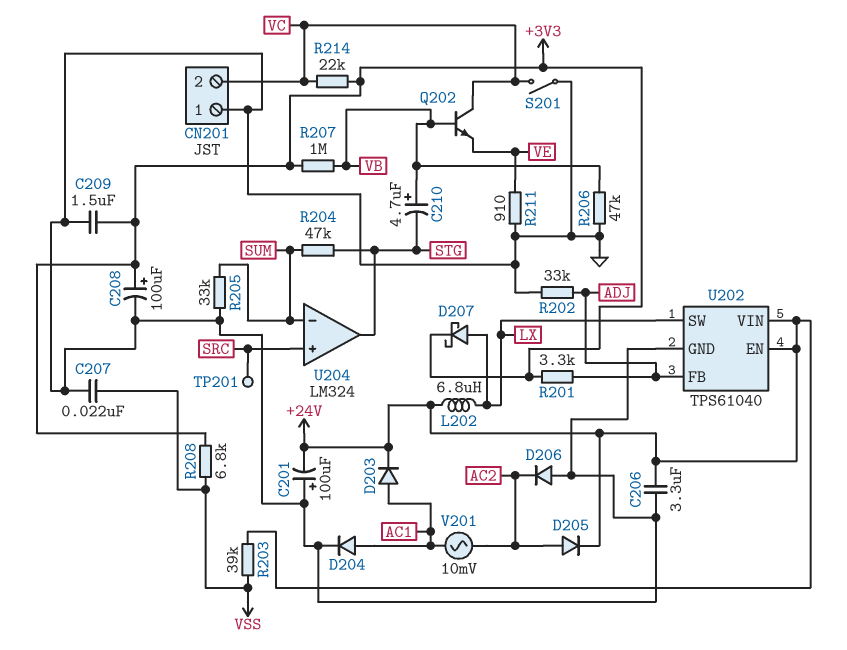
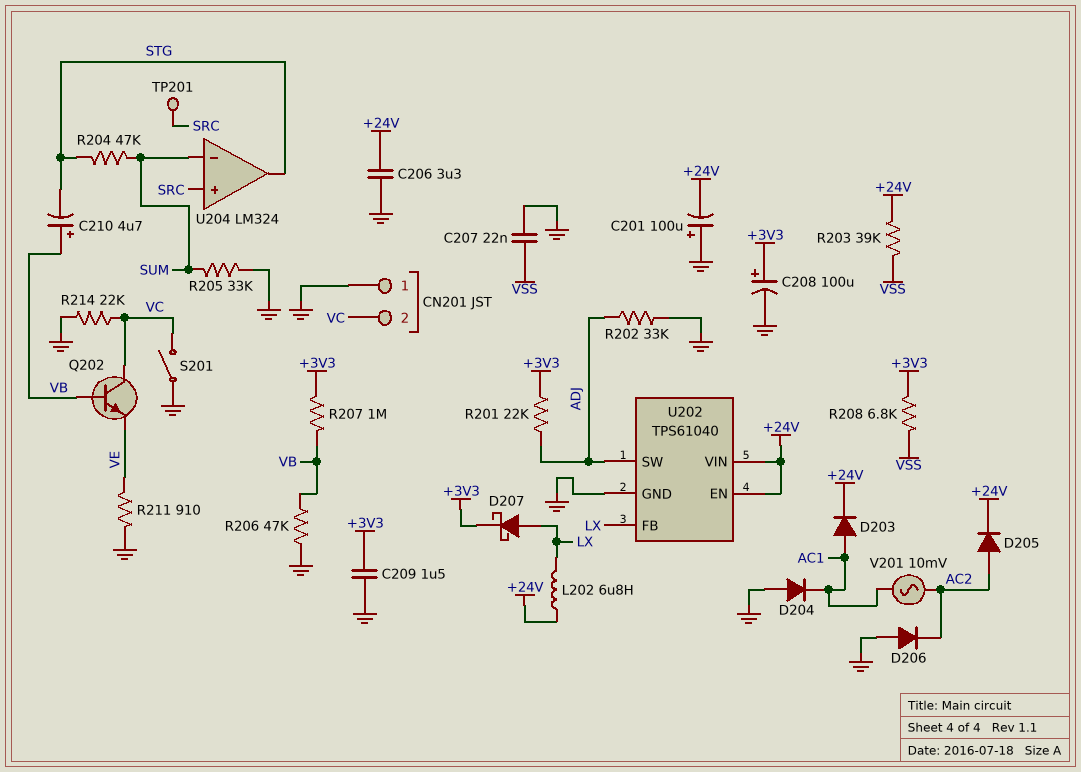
D204: diode (A AC1, K GND) -> diode (A GND, K AC1)
R201: 3.3k (+3V3, ADJ) -> 22k (+3V3, ADJ)
R214: 22k (+3V3, VC) -> 22k (GND, VC)
U202 pin FB: ADJ -> LX
U202 pin SW: LX -> ADJ

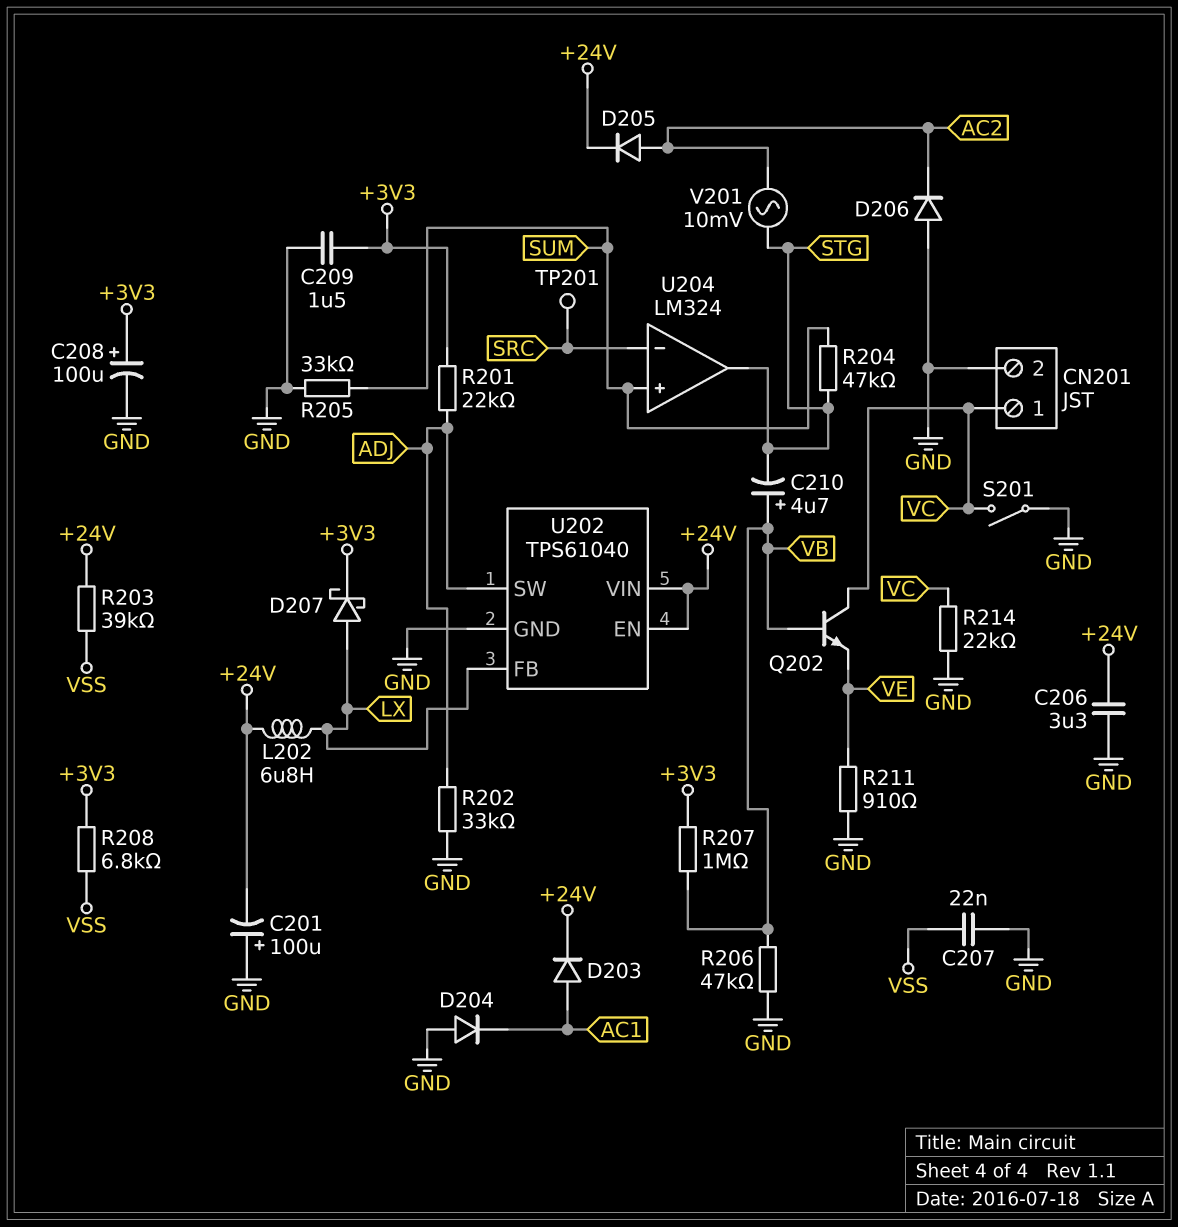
CN201 pin 1: GND -> VC
CN201 pin 2: VC -> GND
U204 pin in+: SRC -> SUM
U204 pin in-: SUM -> SRC
V201: AC 10mV (AC1, AC2) -> AC 10mV (AC2, STG)

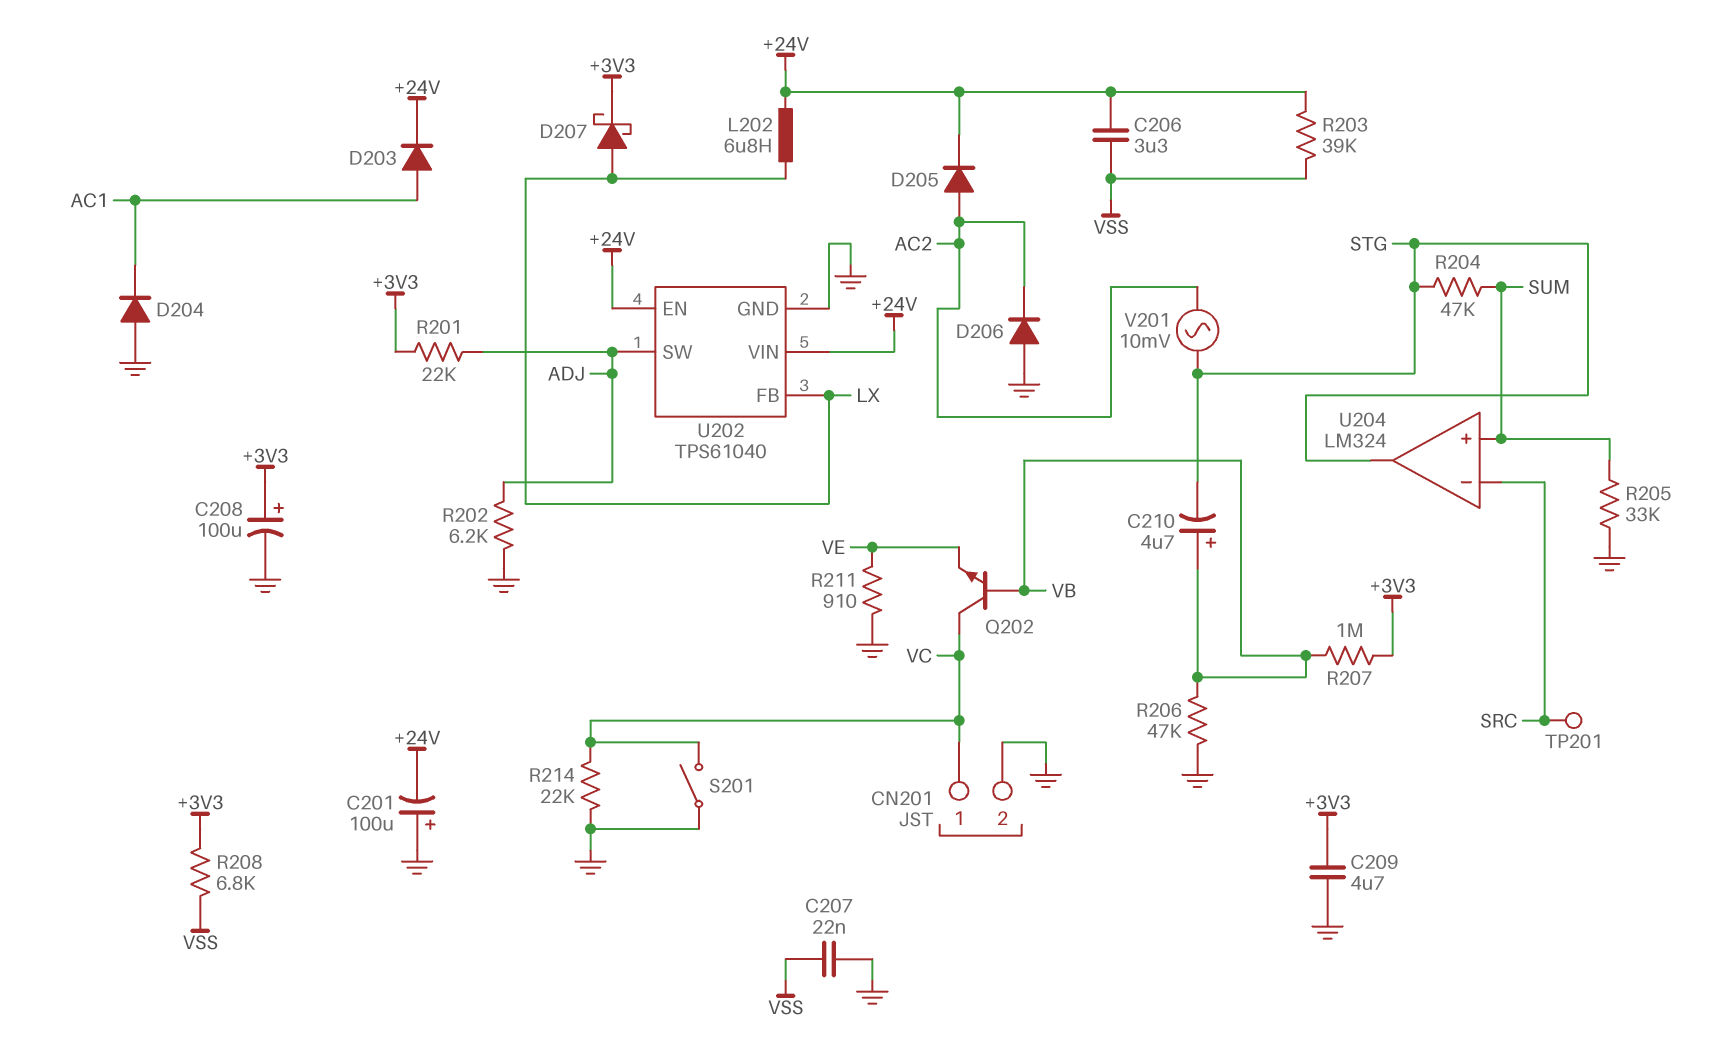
C206: 3.3uF (+24V, GND) -> 3.3uF (+24V, VSS)
C209: 1.5uF (+3V3, GND) -> 4.7uF (+3V3, GND)
R202: 33k (ADJ, GND) -> 6.2k (ADJ, GND)

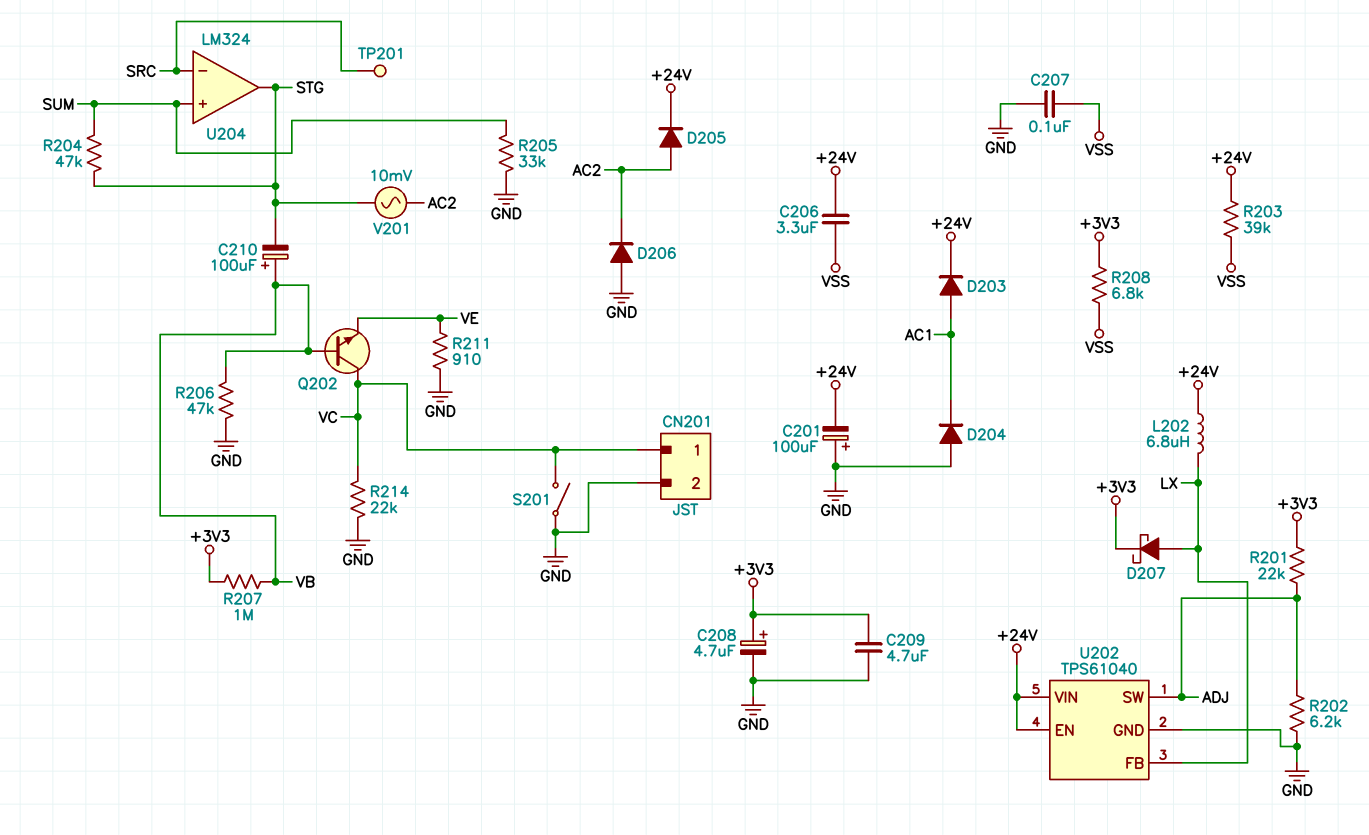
C207: 22nF (GND, VSS) -> 100nF (GND, VSS)
C208: 100uF (plus +3V3, minus GND) -> 4.7uF (plus +3V3, minus GND)
C210: 4.7uF (plus VB, minus STG) -> 100uF (plus VB, minus STG)

